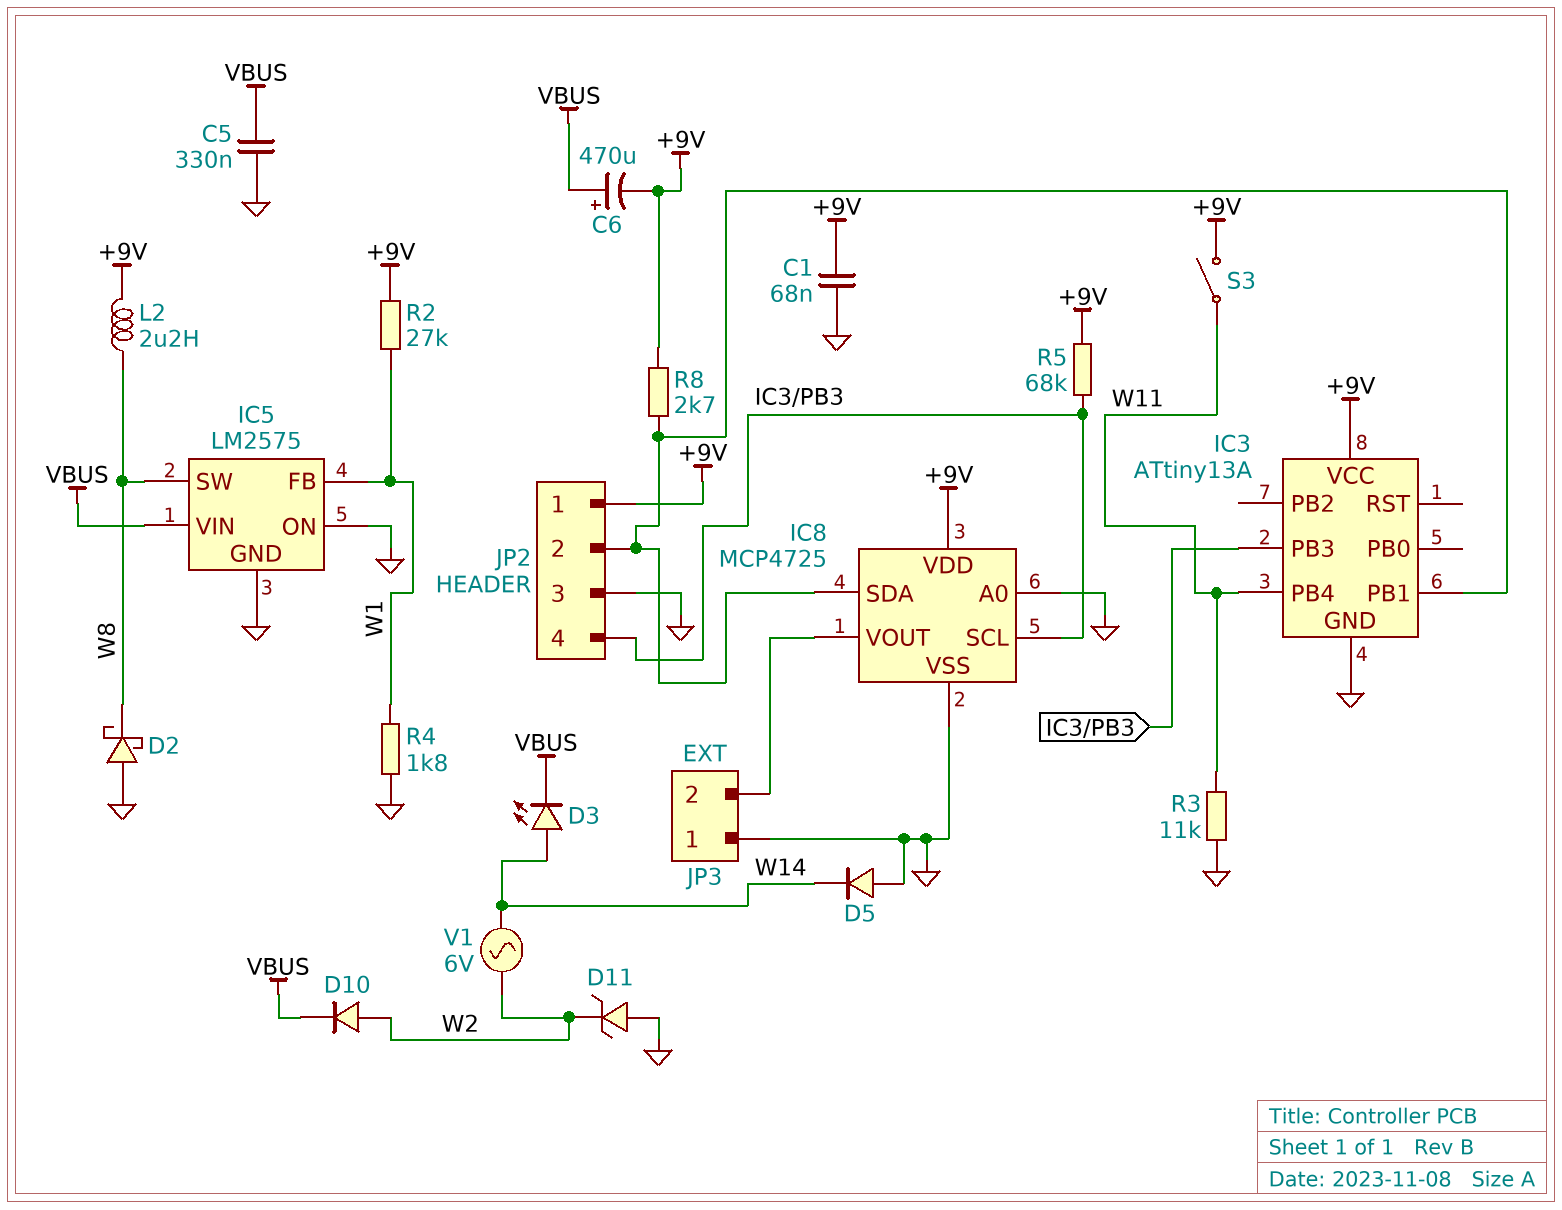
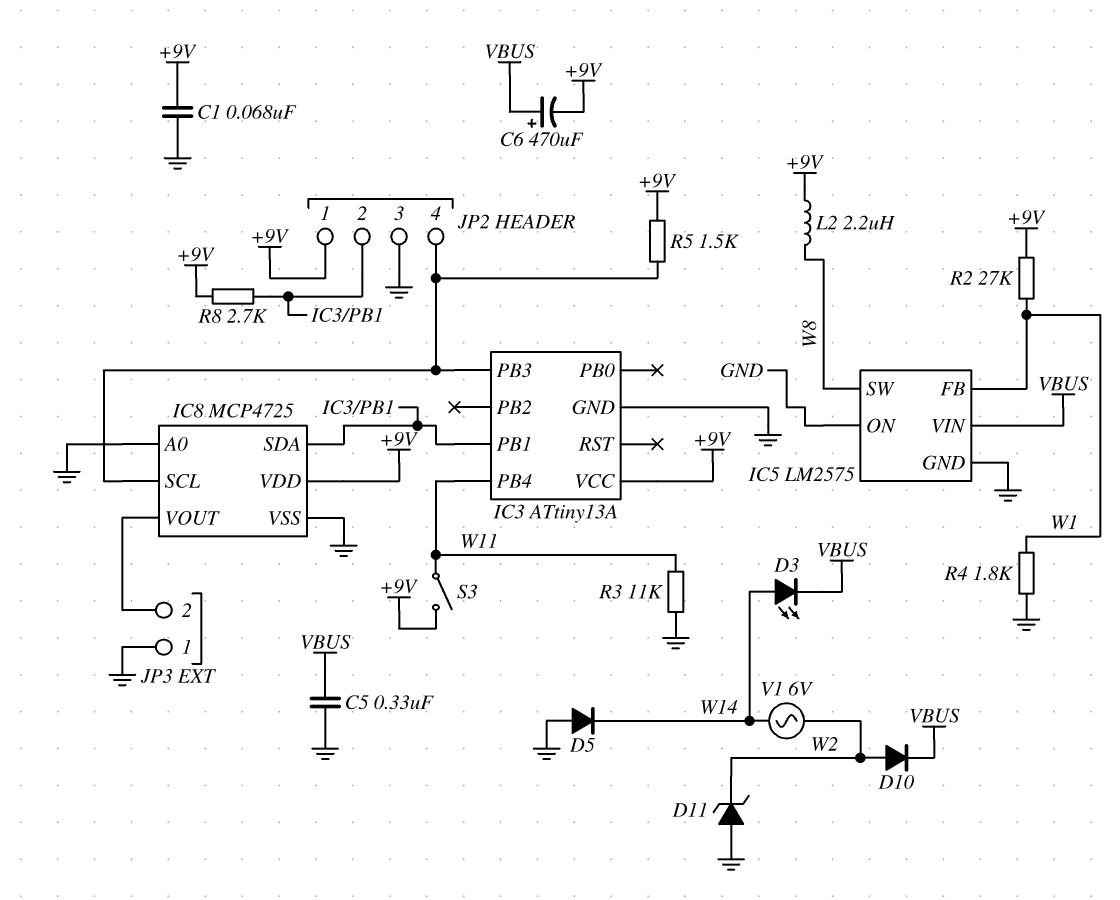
D2: schottky (A GND, K W8) -> none
R5: 68k (+9V, IC3/PB3) -> 1.5k (+9V, IC3/PB3)

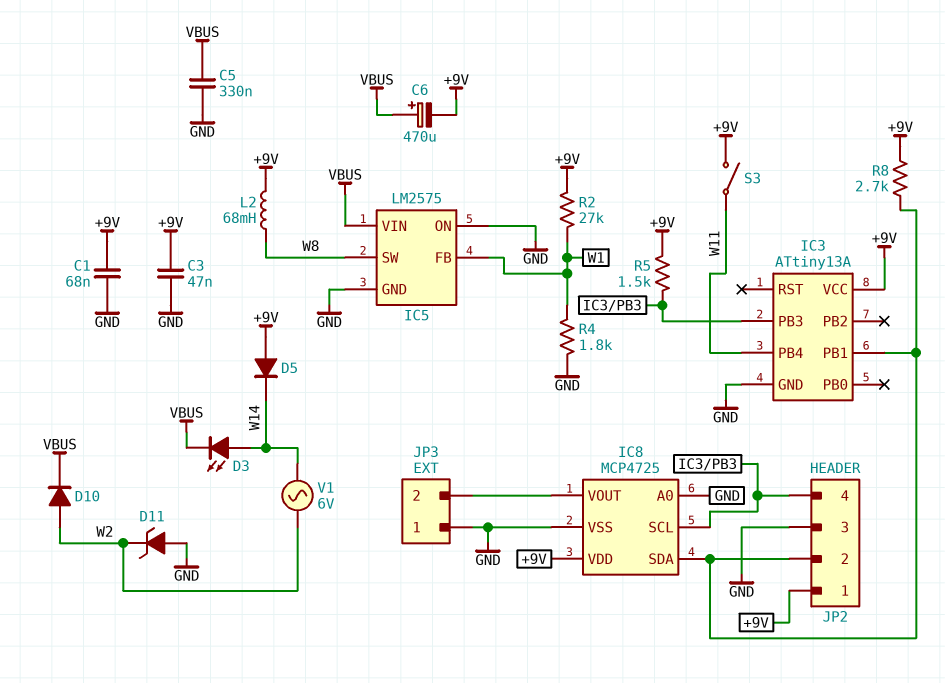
C3: none -> 47nF (+9V, GND)
D5: diode (A GND, K W14) -> diode (A +9V, K W14)
L2: 2.2uH (+9V, W8) -> 68mH (+9V, W8)
R3: 11k (GND, W11) -> none

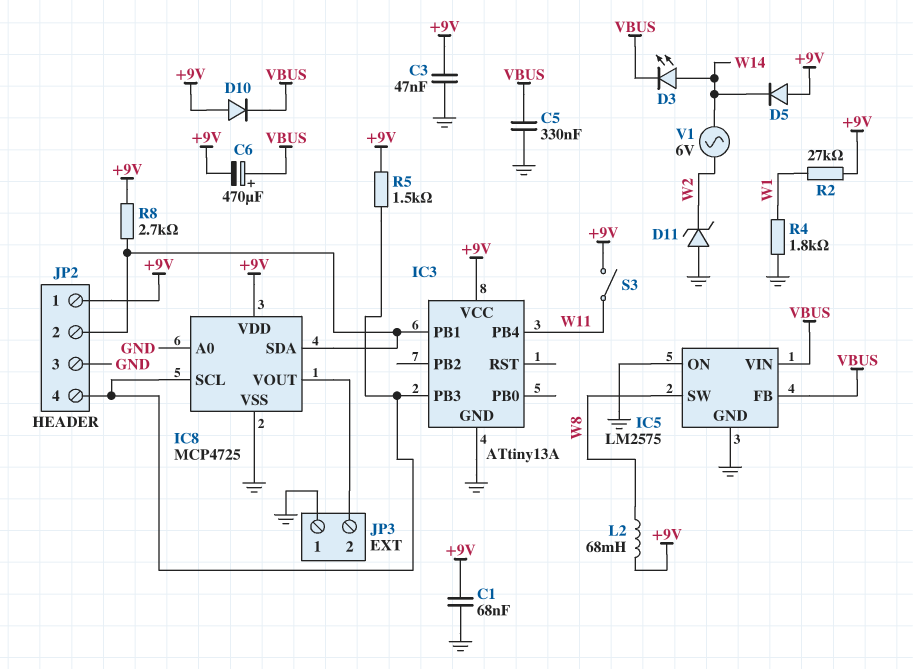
D10: diode (A W2, K VBUS) -> diode (A +9V, K VBUS)
IC5 pin FB: W1 -> VBUS

